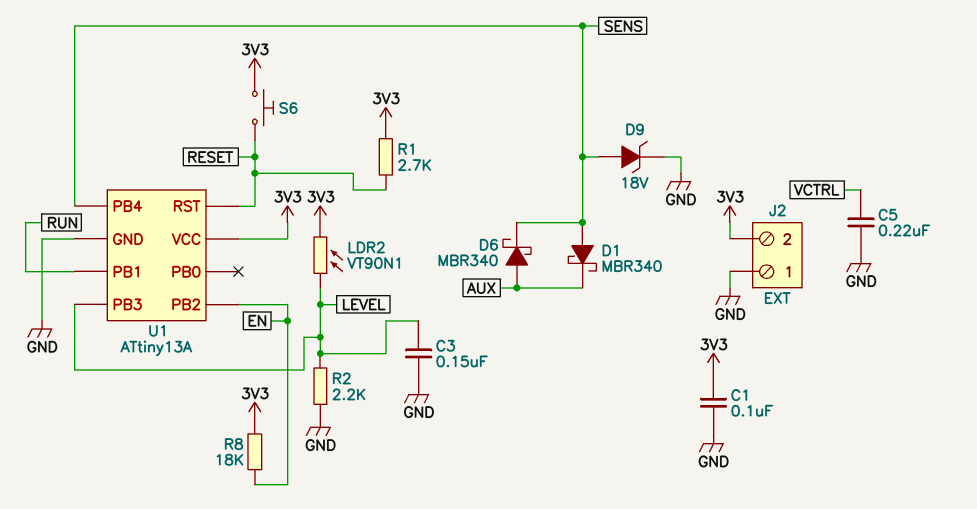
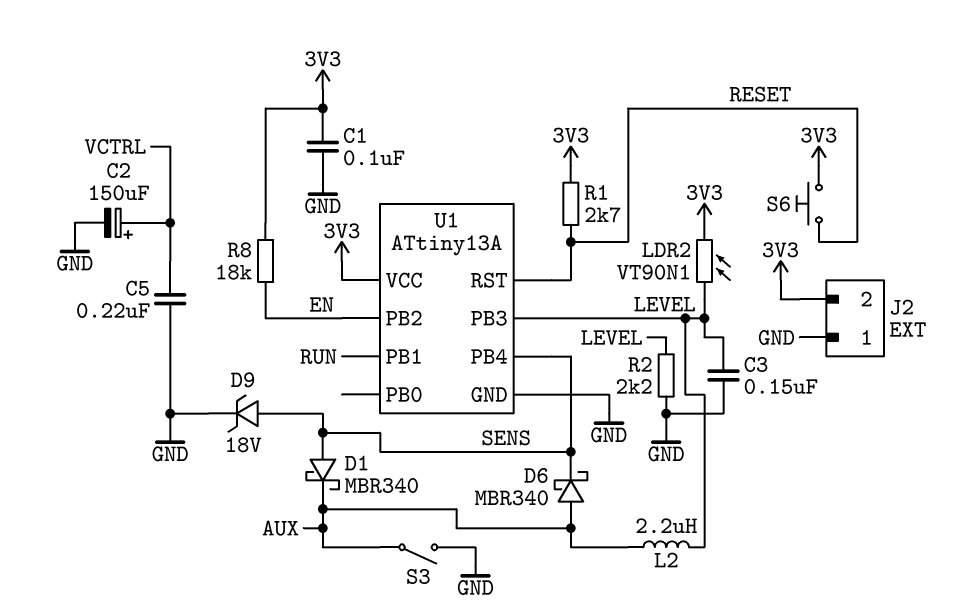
C2: none -> 150uF (plus VCTRL, minus GND)
L2: none -> 2.2uH (AUX, LEVEL)
S3: none -> switch (AUX, GND)

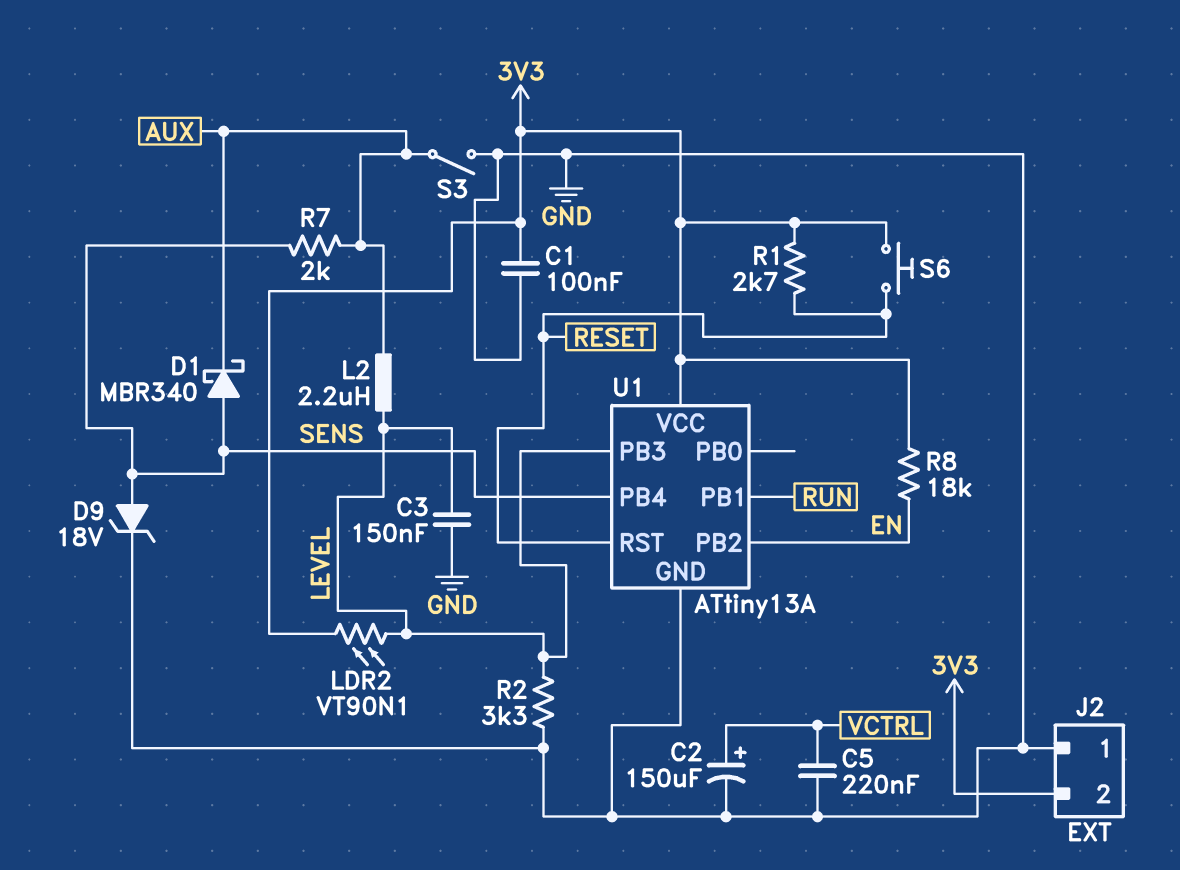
D6: schottky MBR340 (A AUX, K SENS) -> none
R2: 2.2k (GND, LEVEL) -> 3.3k (GND, LEVEL)
R7: none -> 2k (AUX, SENS)

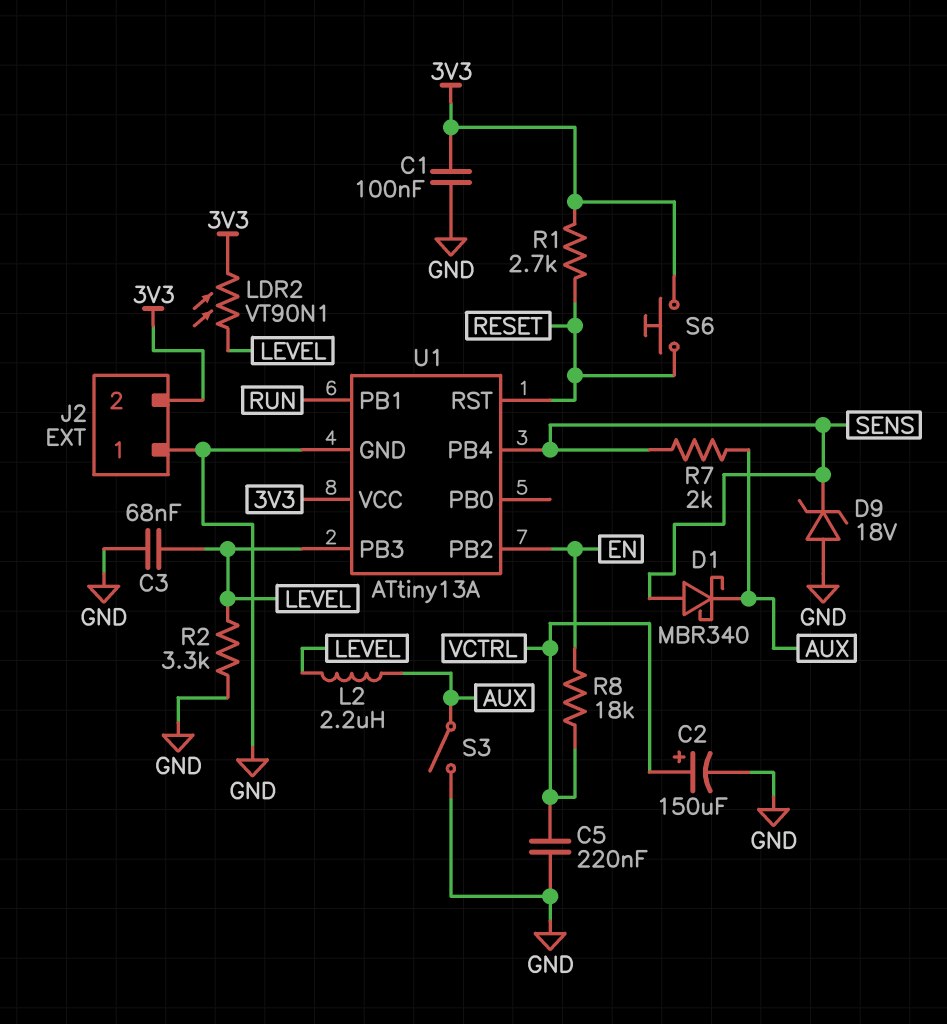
C3: 150nF (GND, LEVEL) -> 68nF (GND, LEVEL)
D9: zener 18V (A SENS, K GND) -> zener 18V (A GND, K SENS)
R8: 18k (3V3, EN) -> 18k (EN, VCTRL)

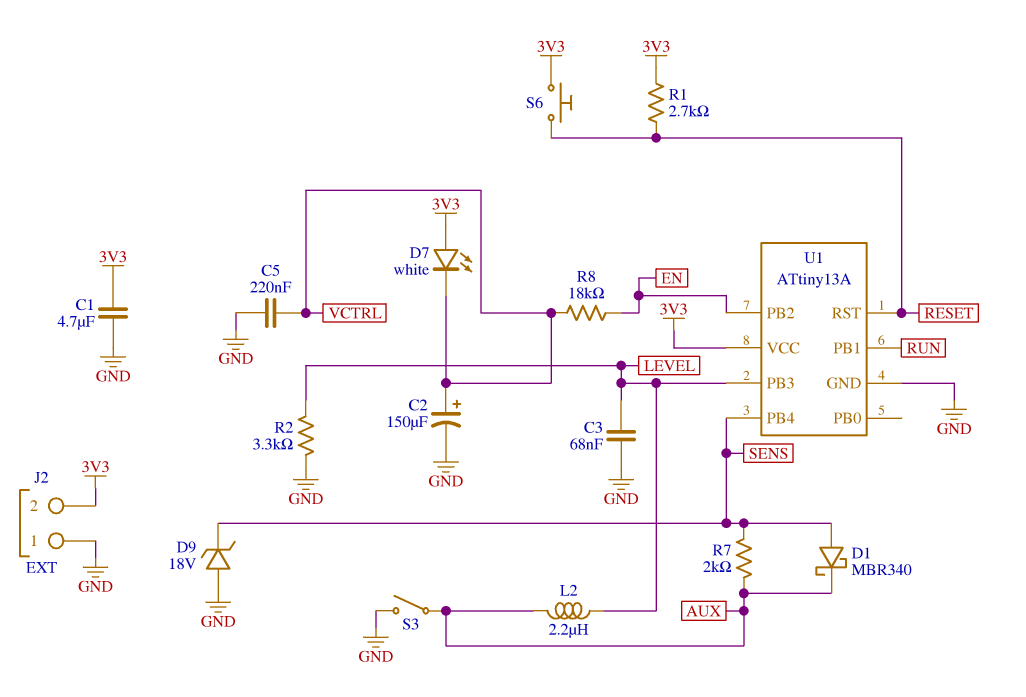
C1: 100nF (3V3, GND) -> 4.7uF (3V3, GND)
D7: none -> LED white (A 3V3, K VCTRL)
LDR2: VT90N1 (3V3, LEVEL) -> none

